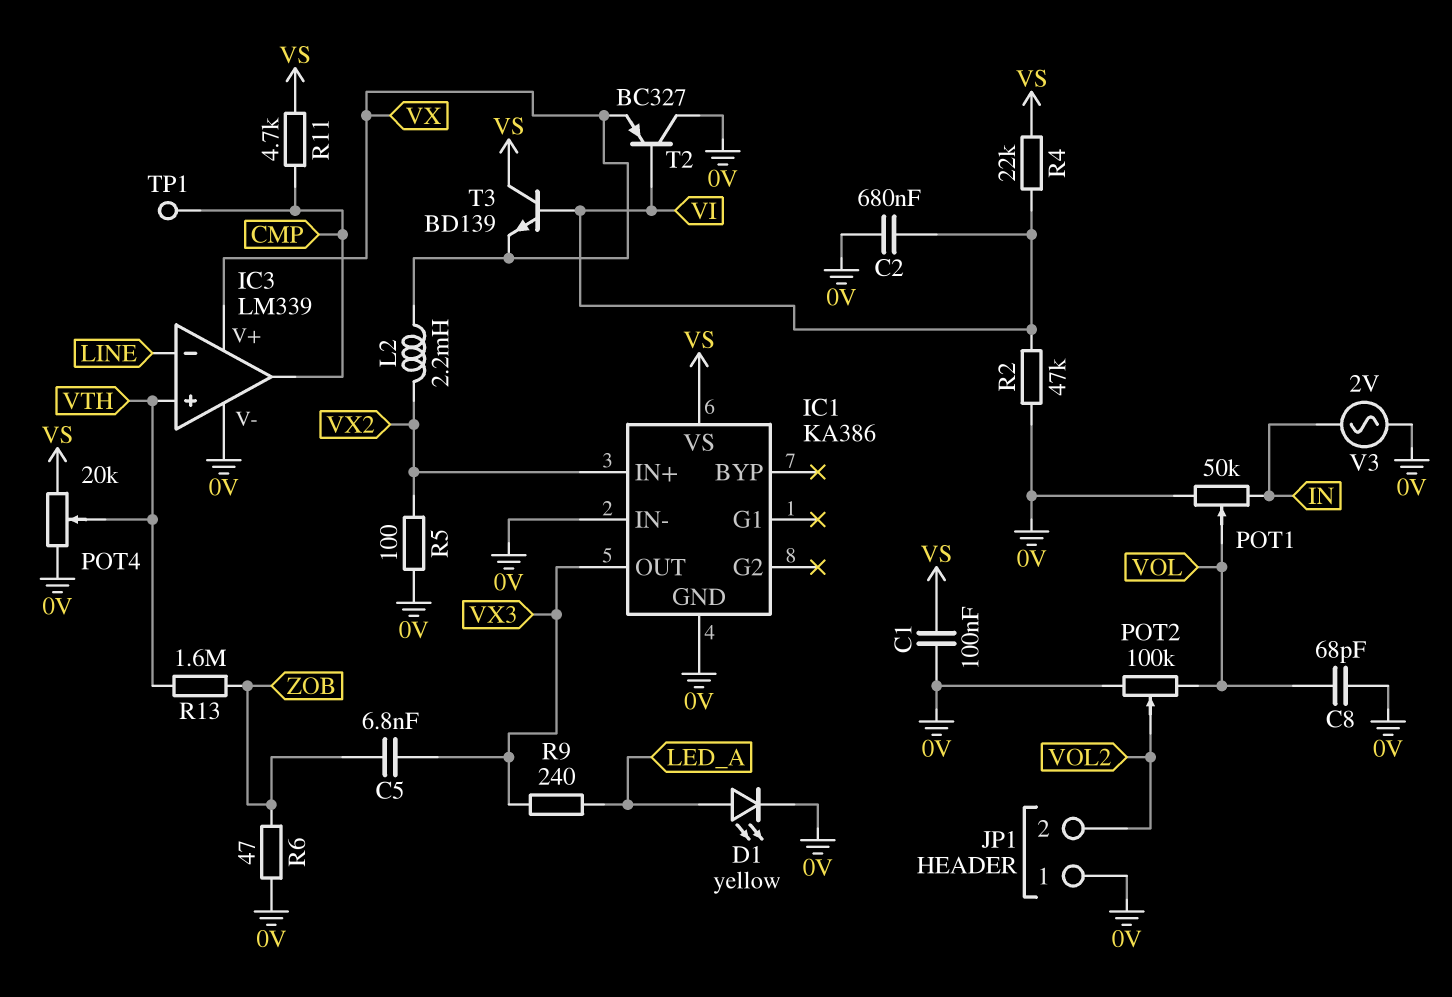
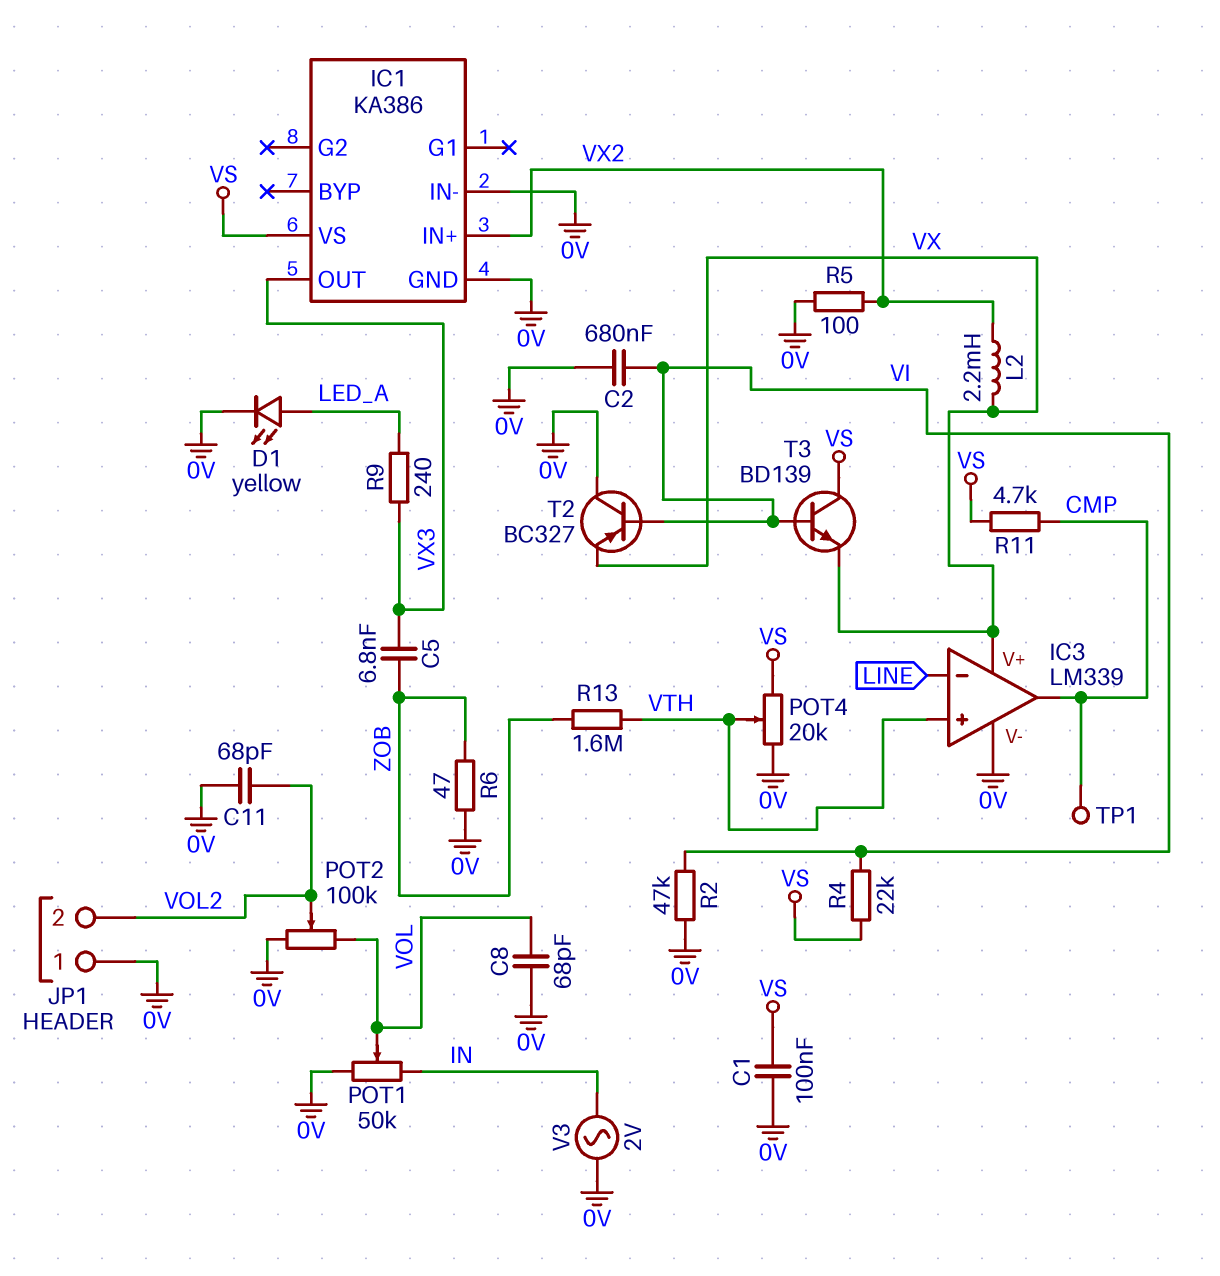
C11: none -> 68pF (0V, VOL2)

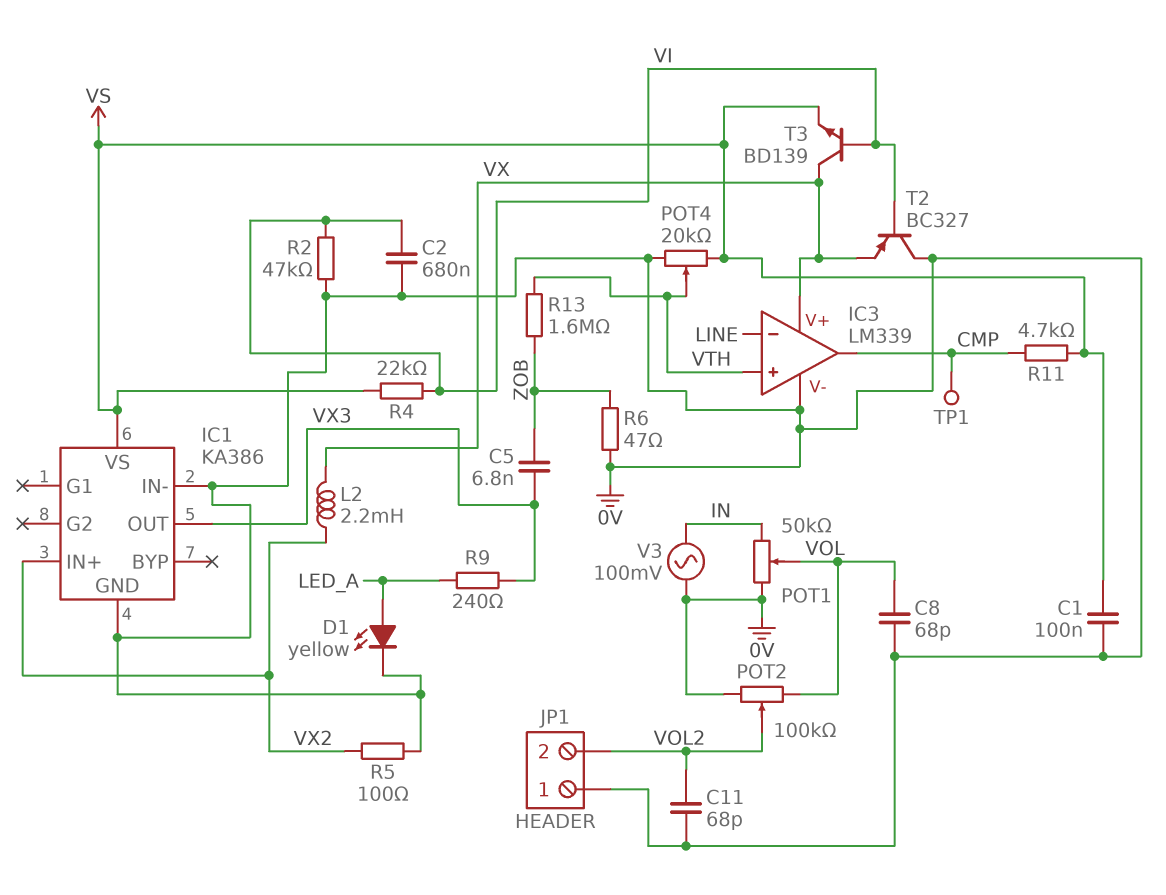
T3: NPN BD139 (B VI, C VS, E VX) -> NPN BD139 (B VI, C VX, E VS)
V3: AC 2V (0V, IN) -> AC 100mV (0V, IN)

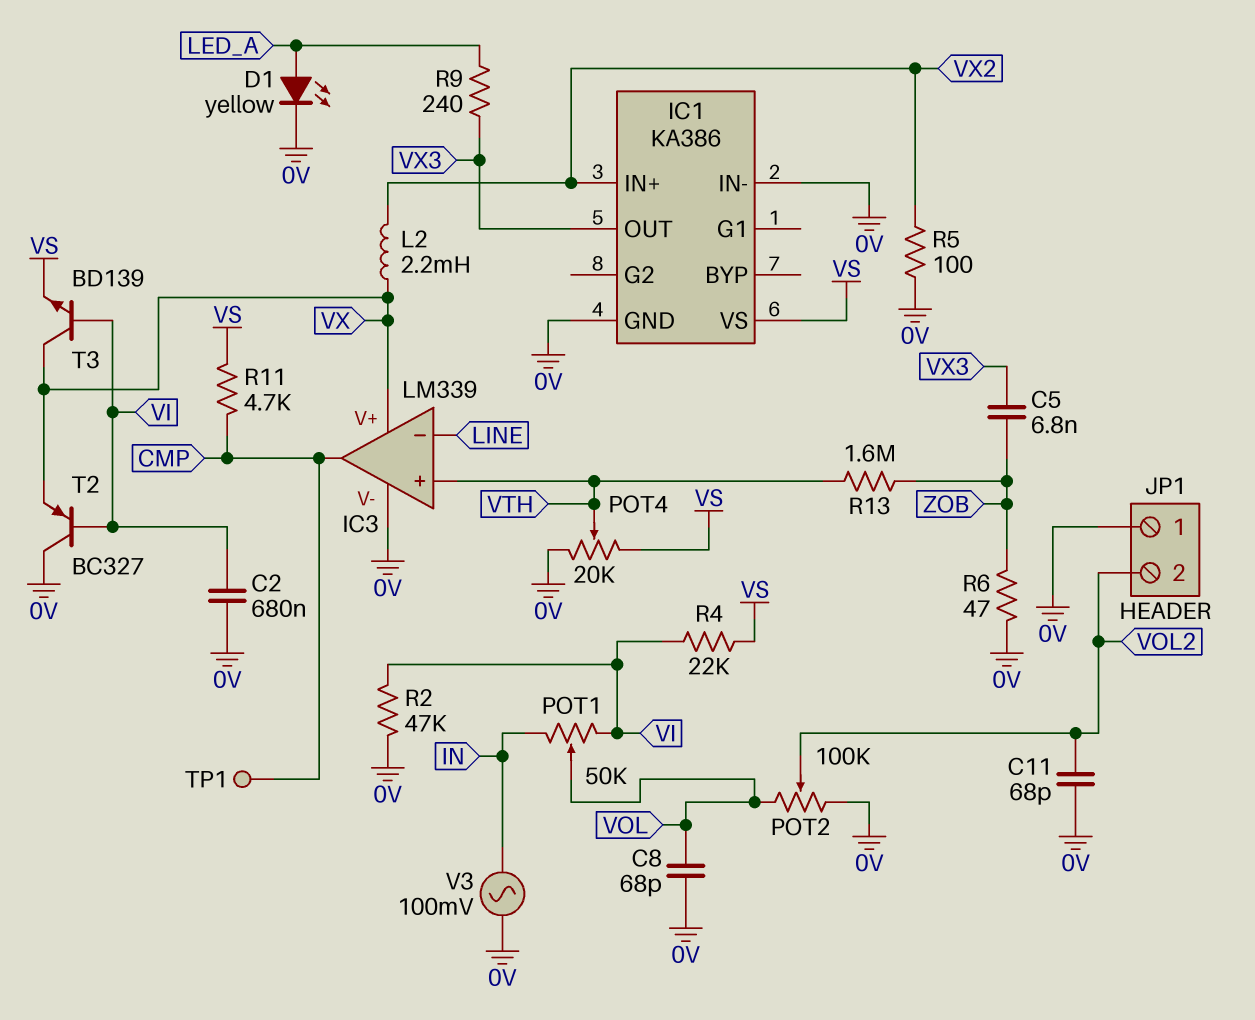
C1: 100nF (0V, VS) -> none
POT1: 50k (0V, IN, wiper VOL) -> 50k (IN, VI, wiper VOL)

